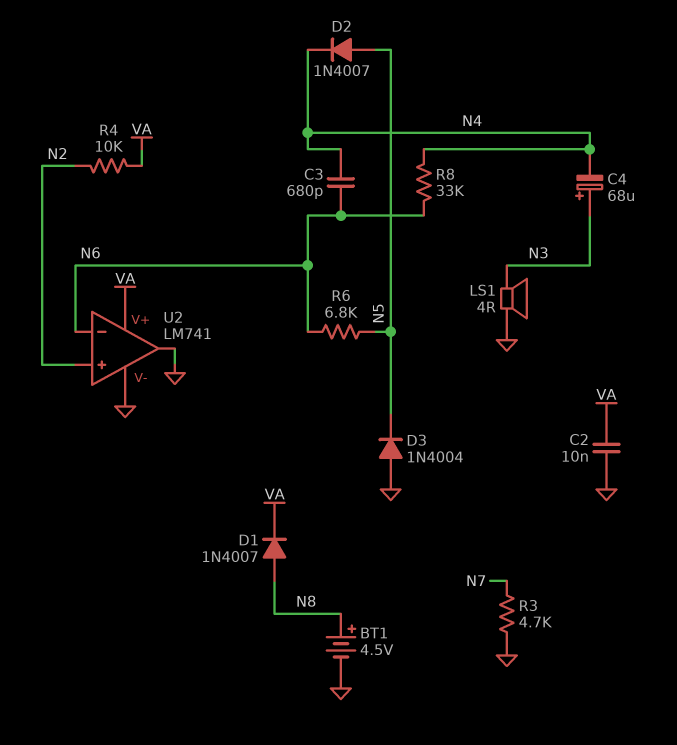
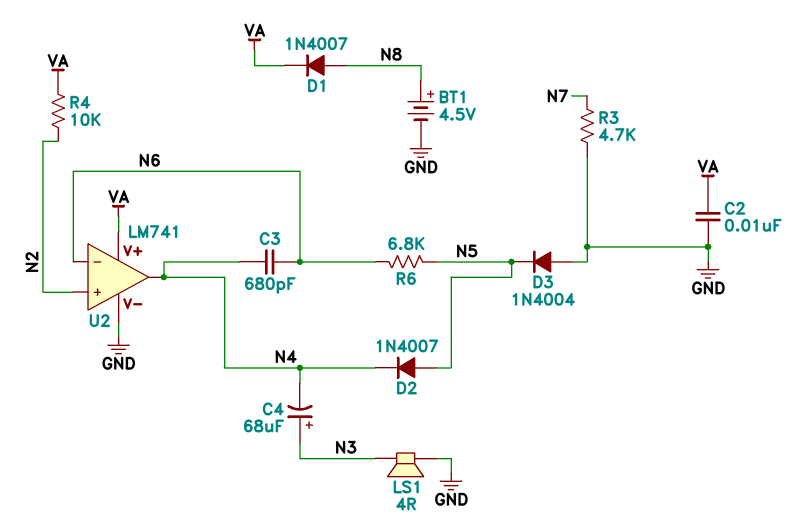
R8: 33k (N4, N6) -> none
U2 pin out: GND -> N4

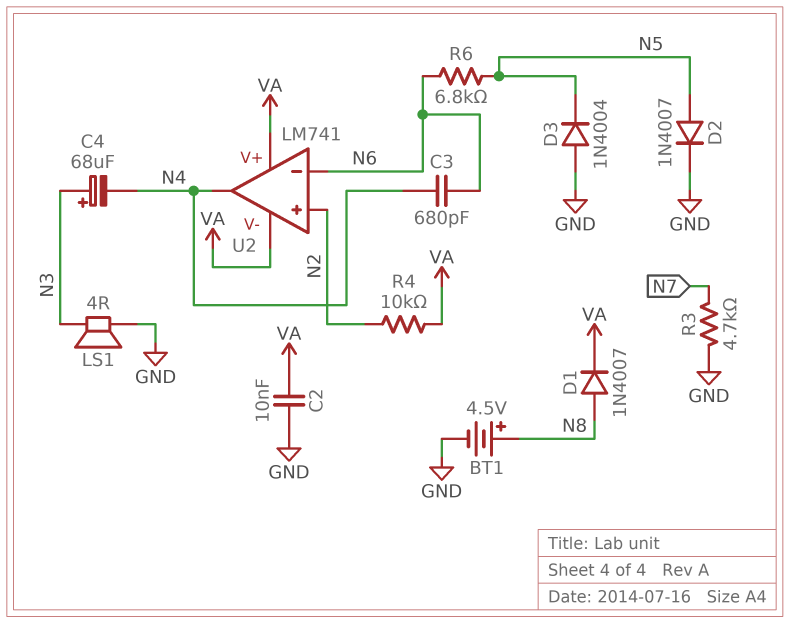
D2: diode 1N4007 (A N5, K N4) -> diode 1N4007 (A N5, K GND)
U2 pin V-: GND -> VA

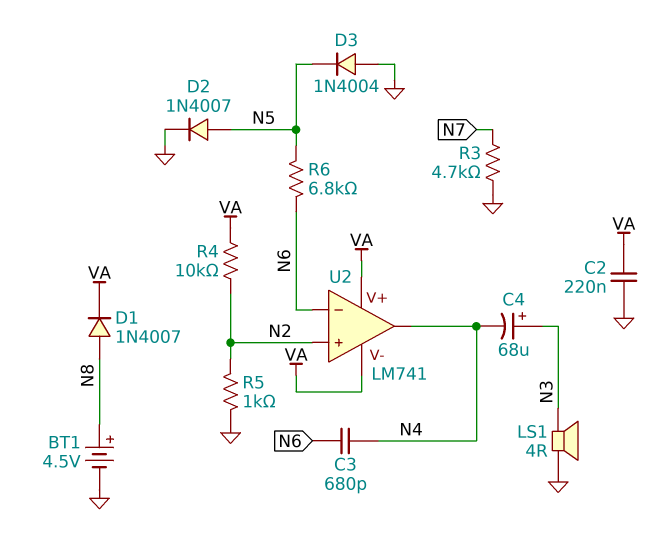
C2: 10nF (GND, VA) -> 220nF (GND, VA)
R5: none -> 1k (GND, N2)

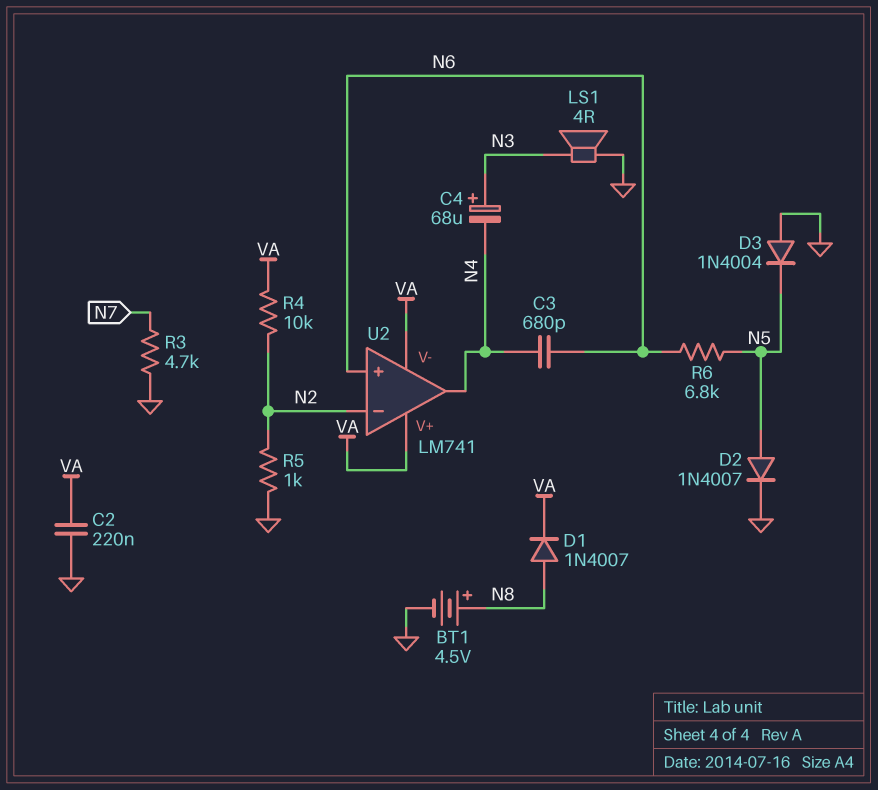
U2 pin in+: N2 -> N6
U2 pin in-: N6 -> N2

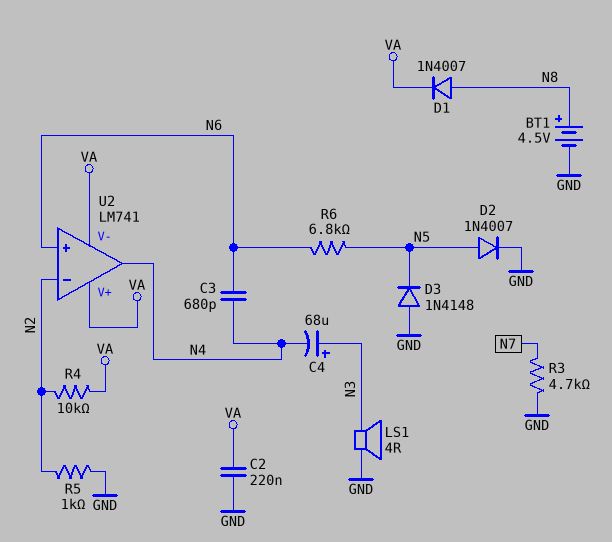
D3: diode 1N4004 (A GND, K N5) -> diode 1N4148 (A GND, K N5)

